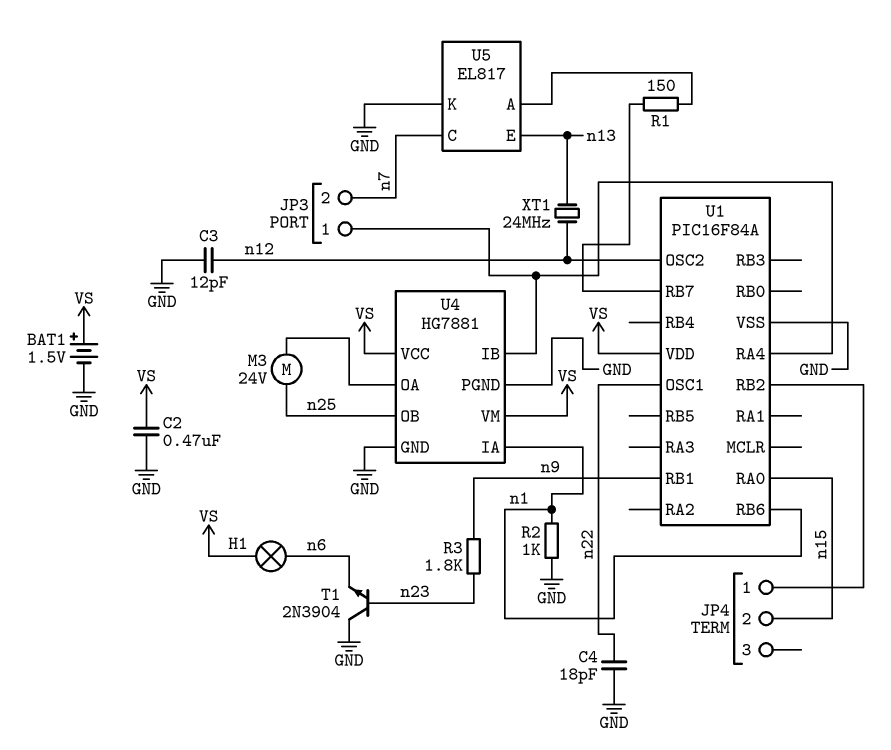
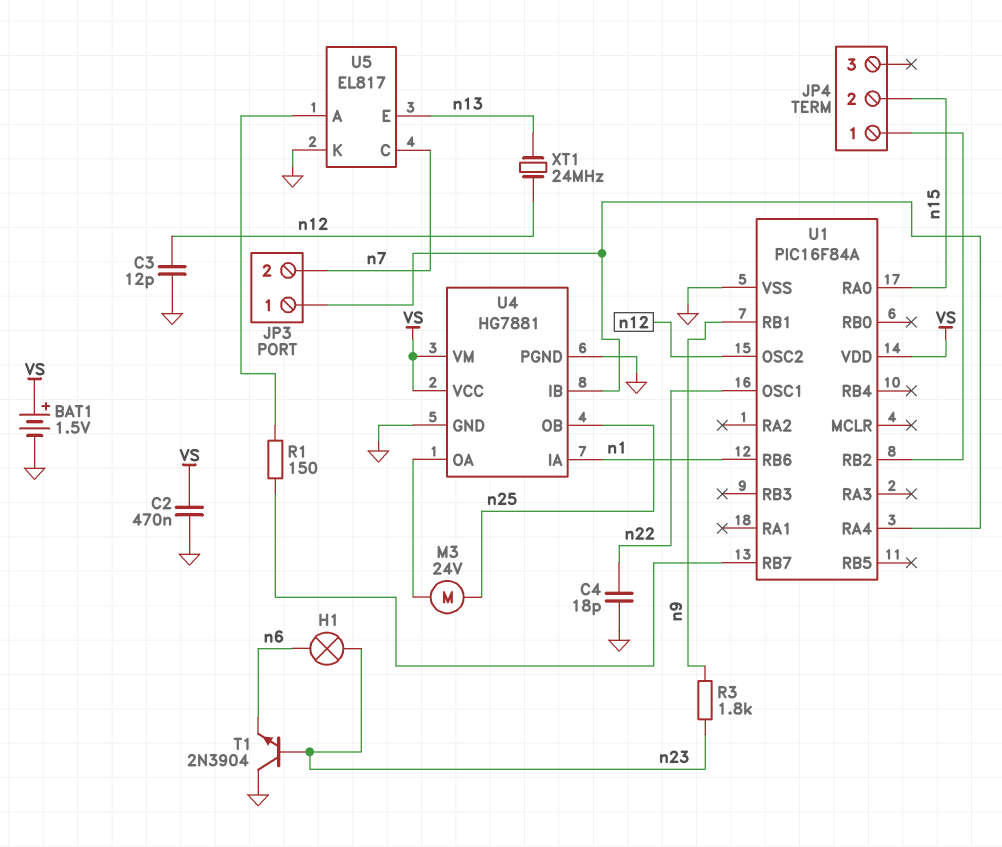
H1: lamp (VS, n6) -> lamp (n6, n23)
R2: 1k (GND, n1) -> none

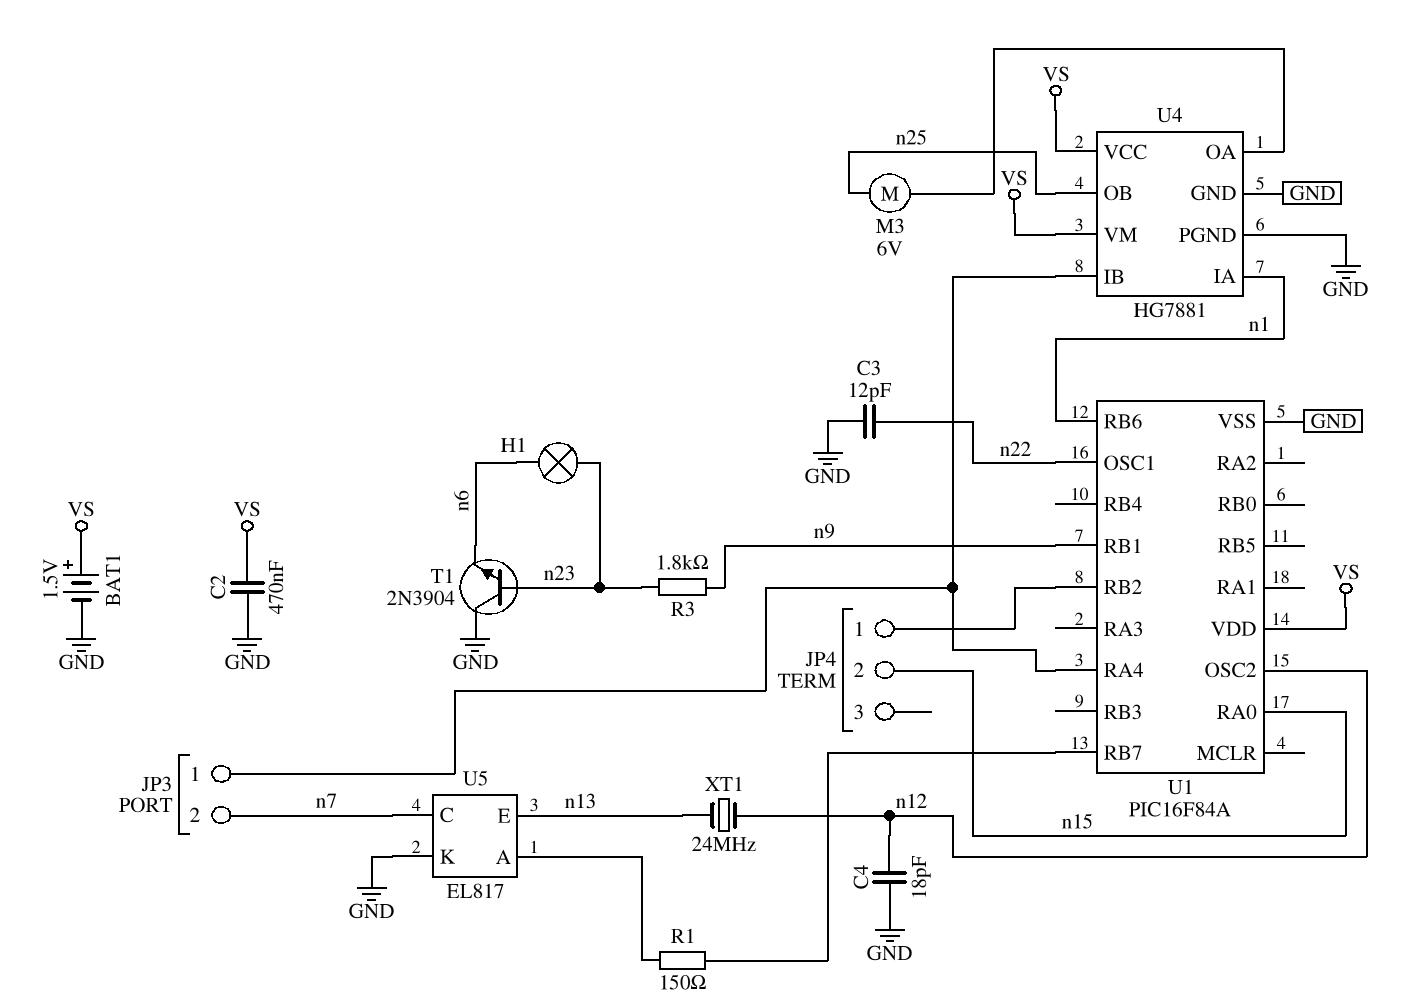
C3: 12pF (GND, n12) -> 12pF (GND, n22)
C4: 18pF (GND, n22) -> 18pF (GND, n12)
M3: motor 24V (U4/OA, n25) -> motor 6V (U4/OA, n25)

